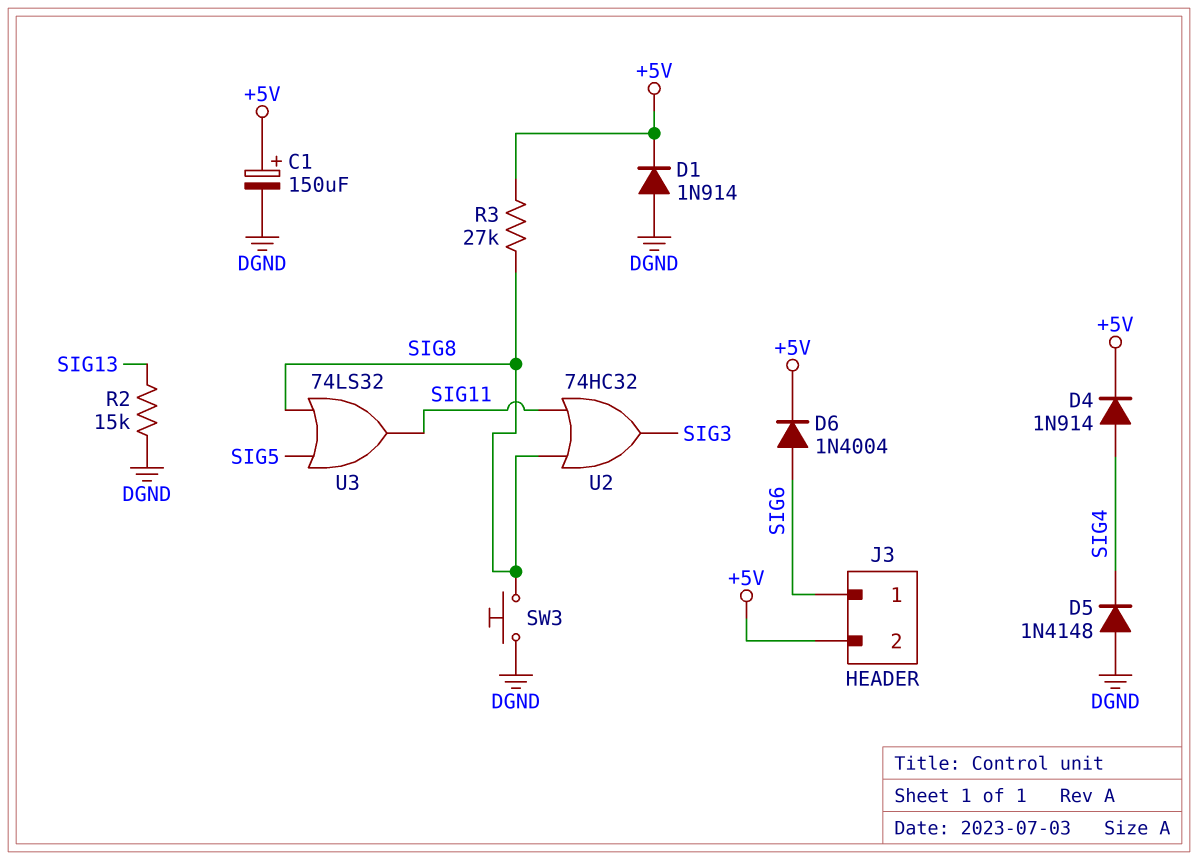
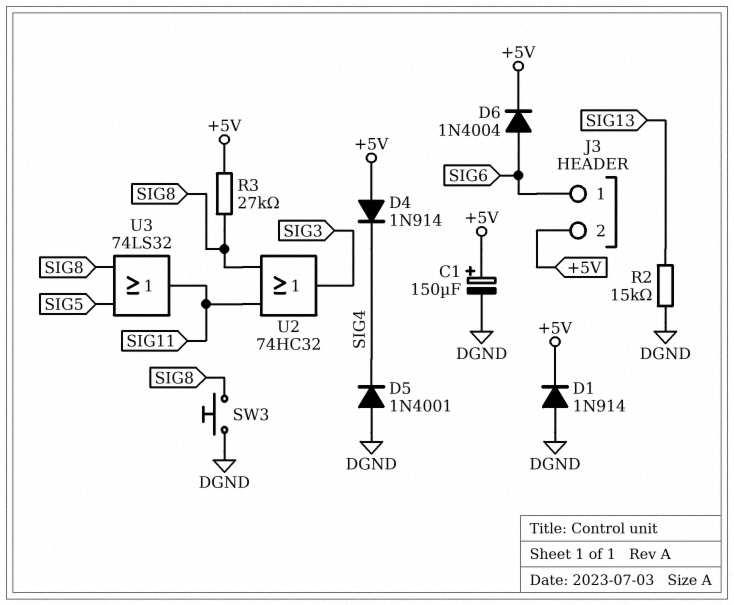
D4: diode 1N914 (A SIG4, K +5V) -> diode 1N914 (A +5V, K SIG4)
D5: diode 1N4148 (A DGND, K SIG4) -> diode 1N4001 (A DGND, K SIG4)

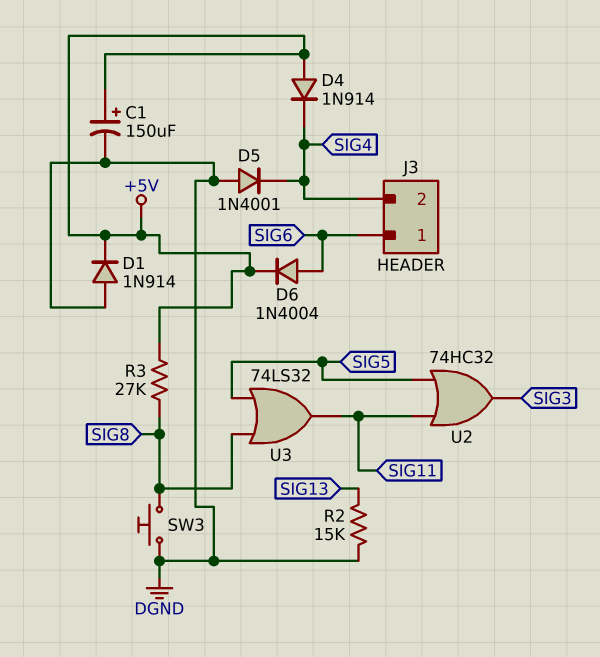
J3 pin 2: +5V -> SIG4
U2: OR 74HC32 (in SIG8, in SIG11, out SIG3) -> OR 74HC32 (in SIG5, in SIG11, out SIG3)

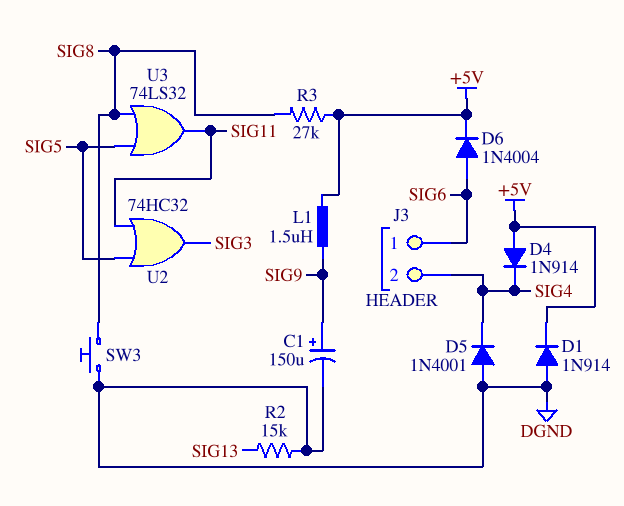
C1: 150uF (plus +5V, minus DGND) -> 150uF (plus SIG9, minus DGND)
L1: none -> 1.5uH (+5V, SIG9)

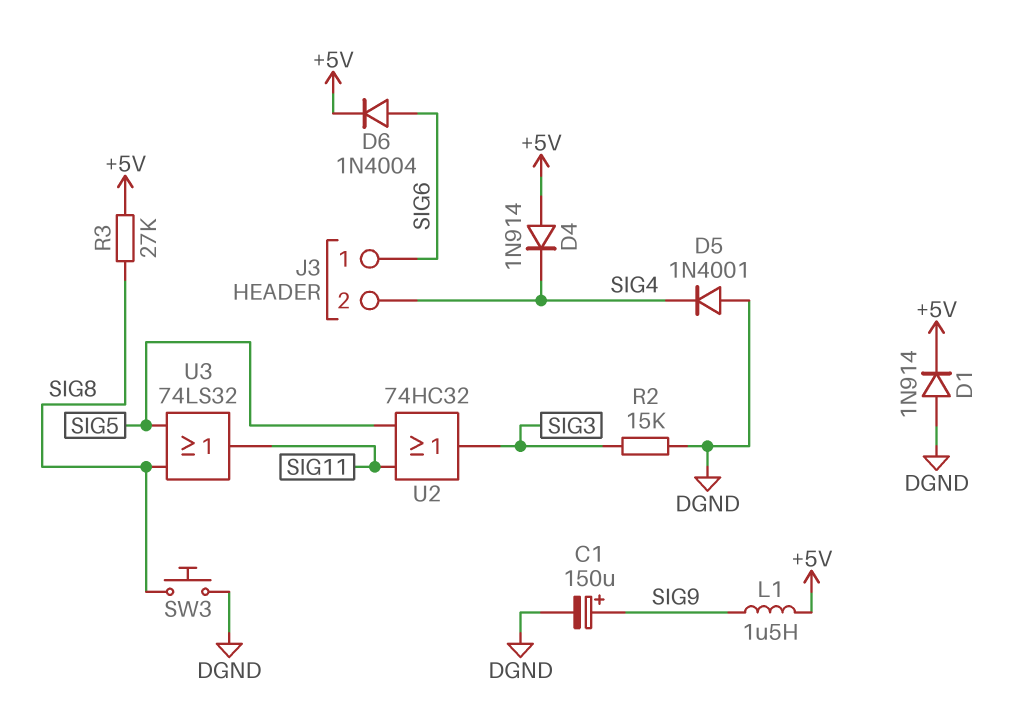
R2: 15k (DGND, SIG13) -> 15k (DGND, SIG3)

